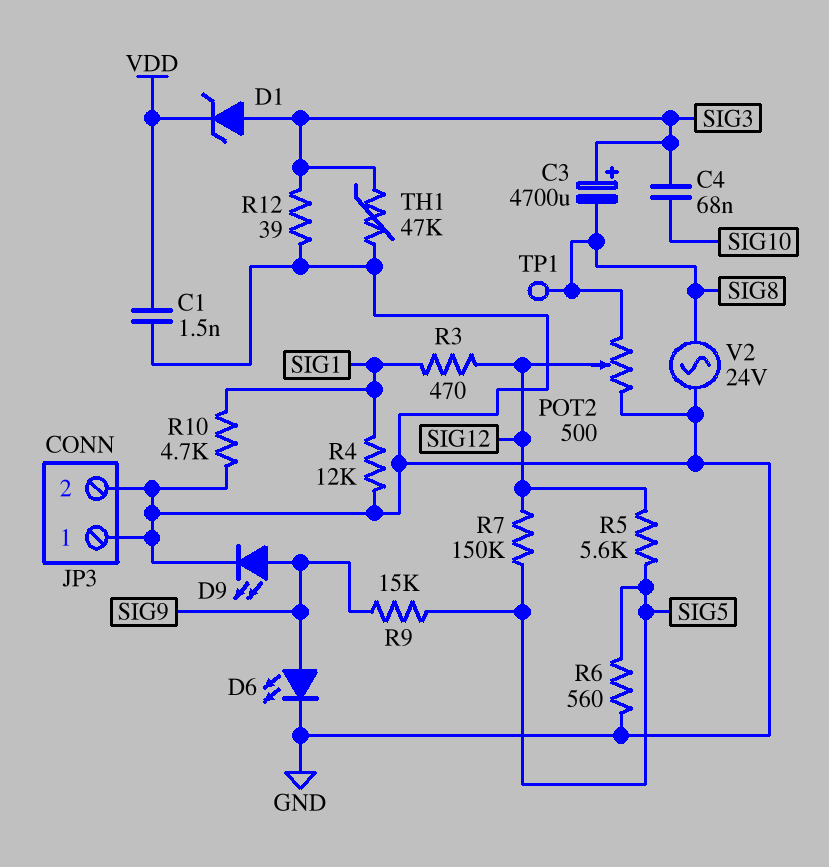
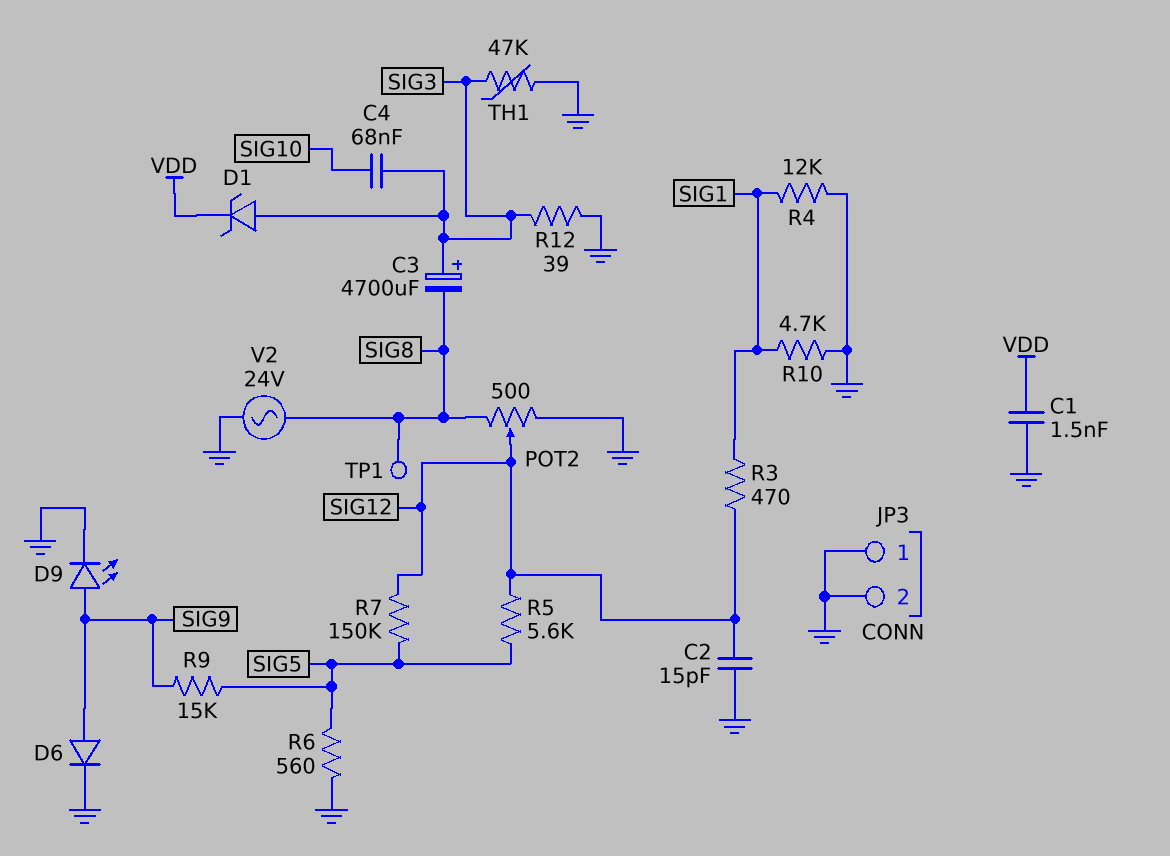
C2: none -> 15pF (GND, SIG12)
D6: LED (A SIG9, K GND) -> diode (A SIG9, K GND)

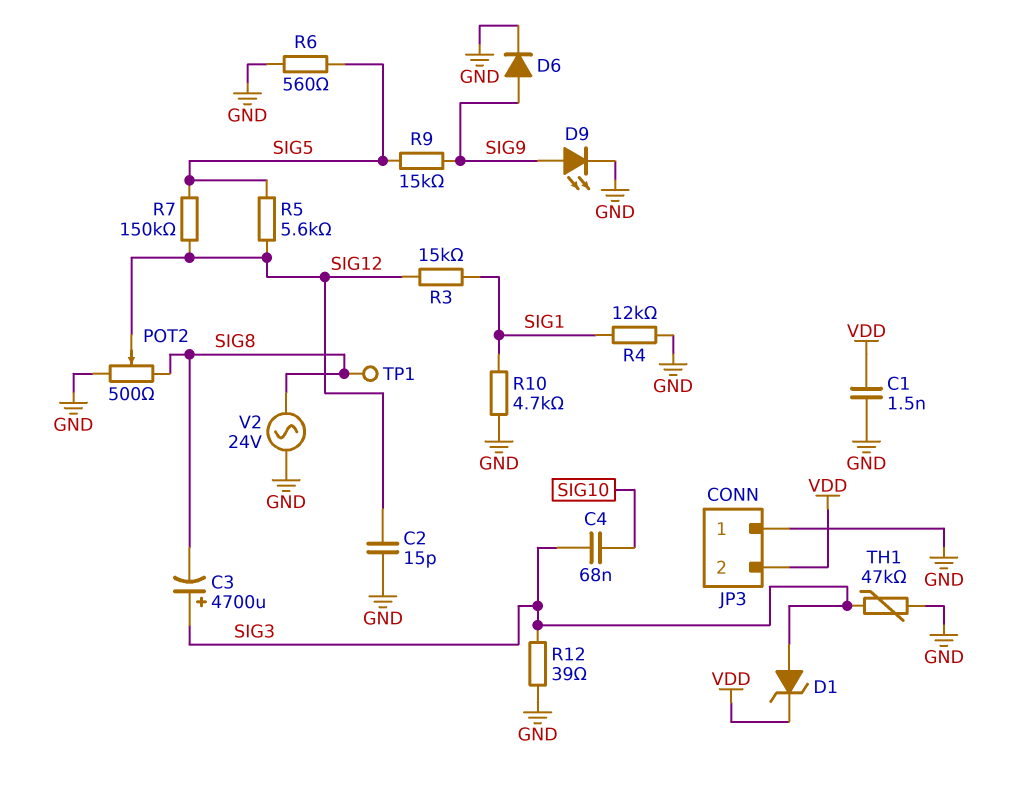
JP3 pin 2: GND -> VDD
R3: 470 (SIG1, SIG12) -> 15k (SIG1, SIG12)

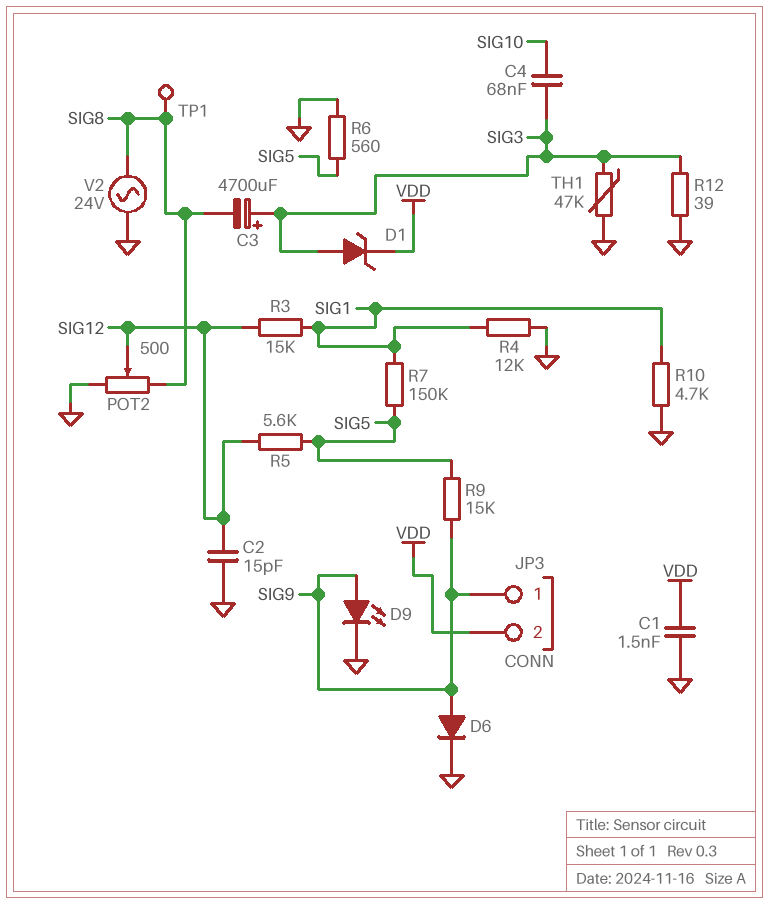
JP3 pin 1: GND -> SIG9
R7: 150k (SIG5, SIG12) -> 150k (SIG1, SIG5)

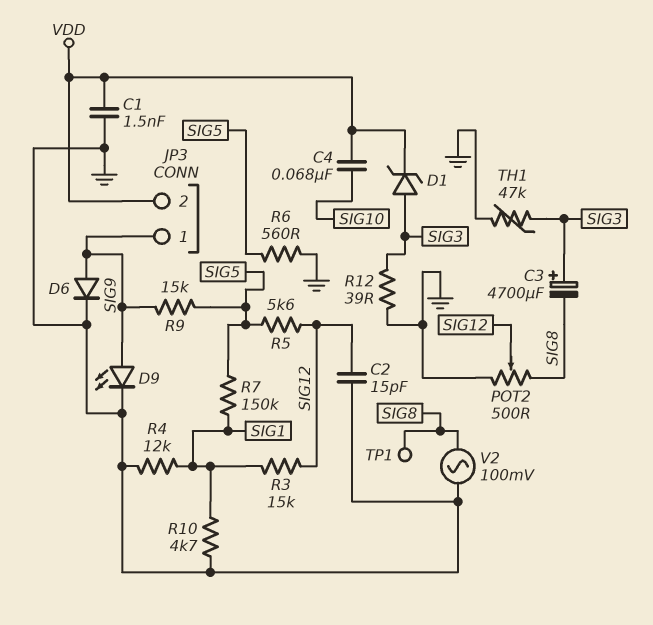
C4: 68nF (SIG3, SIG10) -> 68nF (SIG10, VDD)
V2: AC 24V (GND, SIG8) -> AC 100mV (GND, SIG8)

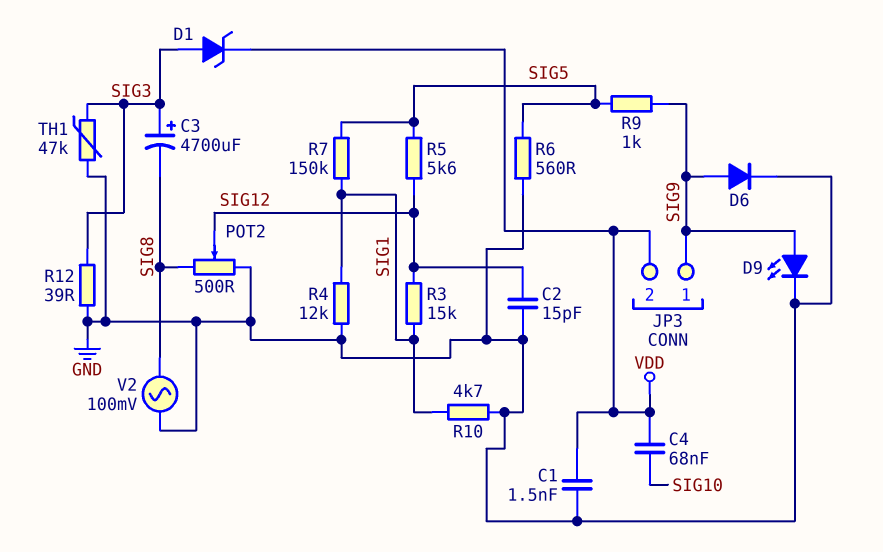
R9: 15k (SIG5, SIG9) -> 1k (SIG5, SIG9)
TP1: test point (SIG8) -> none

